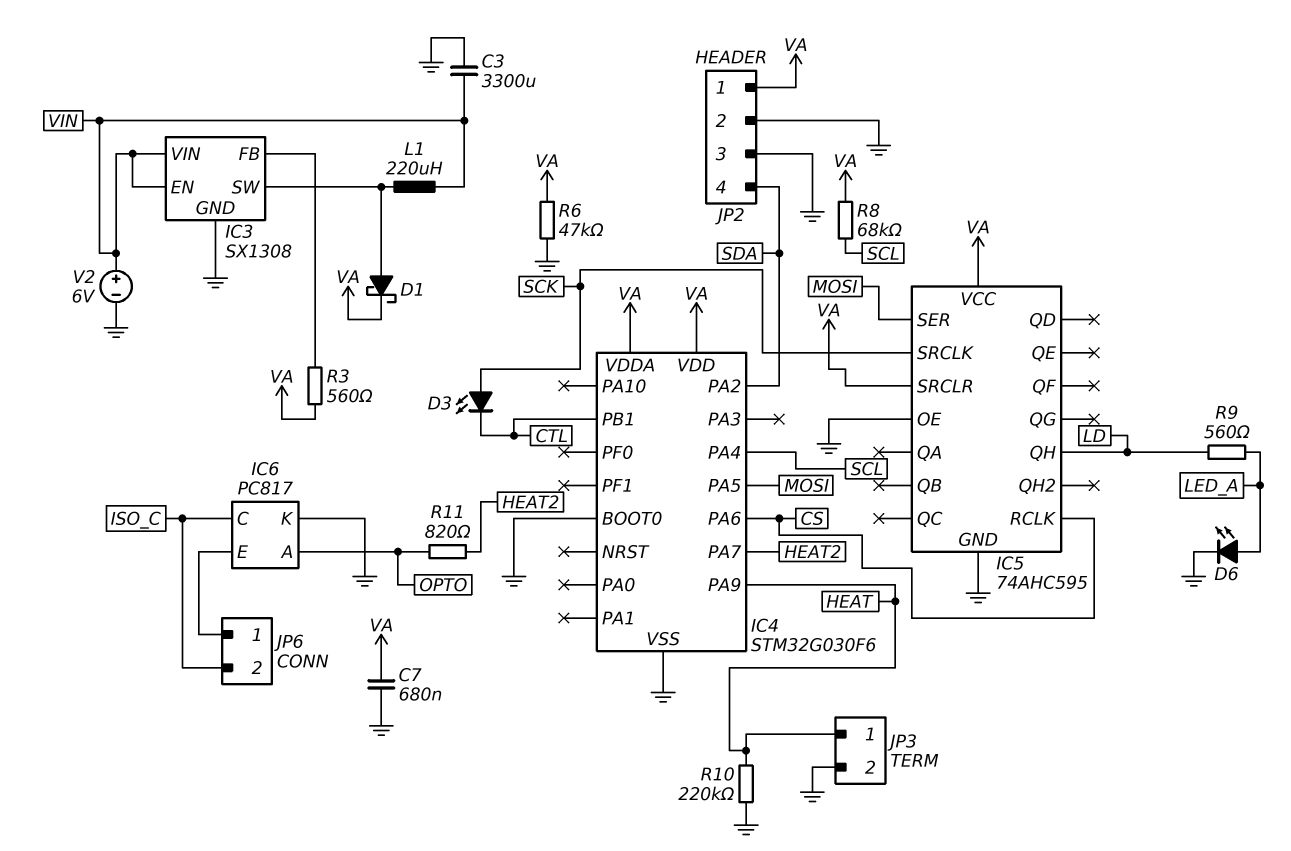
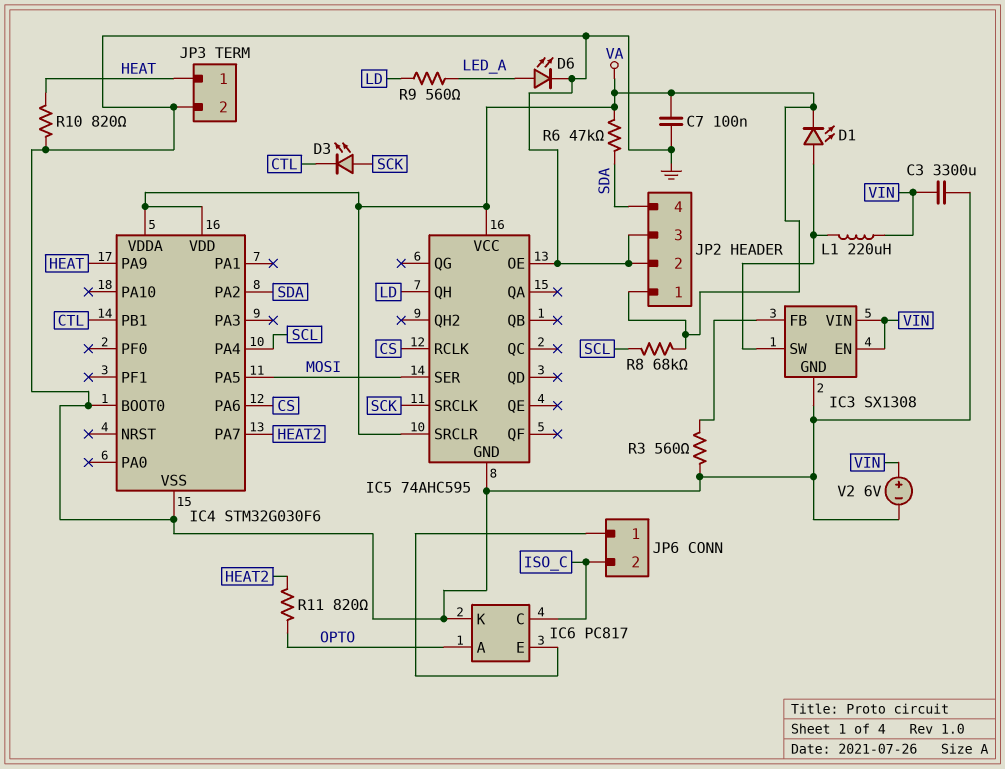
C7: 680nF (GND, VA) -> 100nF (GND, VA)
D1: schottky (A IC3/SW, K VA) -> LED (A IC3/SW, K VA)
R3: 560 (IC3/FB, VA) -> 560 (GND, IC3/FB)
R6: 47k (GND, VA) -> 47k (SDA, VA)
R10: 220k (GND, HEAT) -> 820 (GND, HEAT)

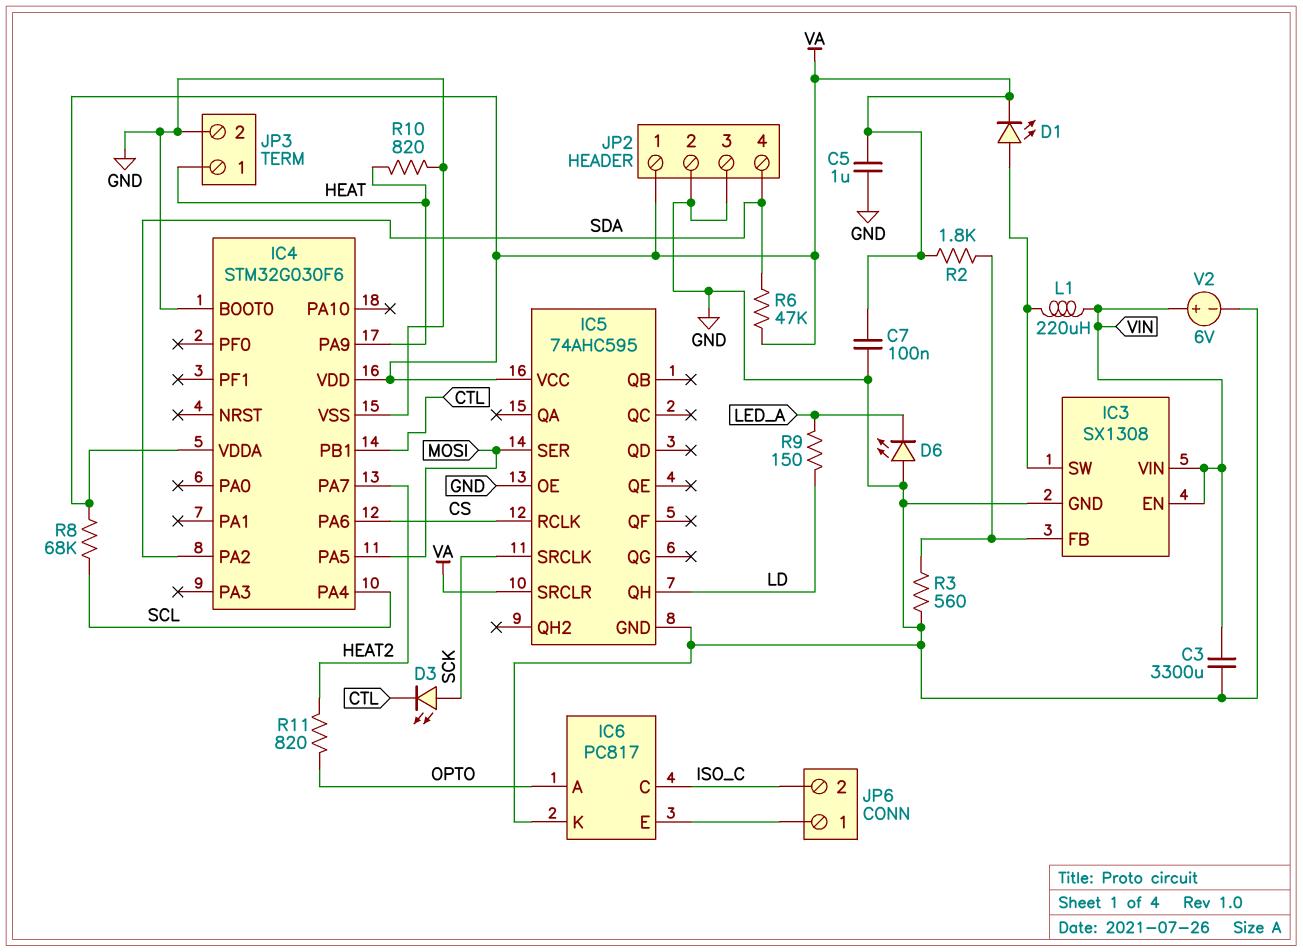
C5: none -> 1uF (GND, VA)
D6: LED (A LED_A, K GND) -> LED (A GND, K LED_A)
R2: none -> 1.8k (IC3/FB, VA)
R9: 560 (LD, LED_A) -> 150 (LD, LED_A)

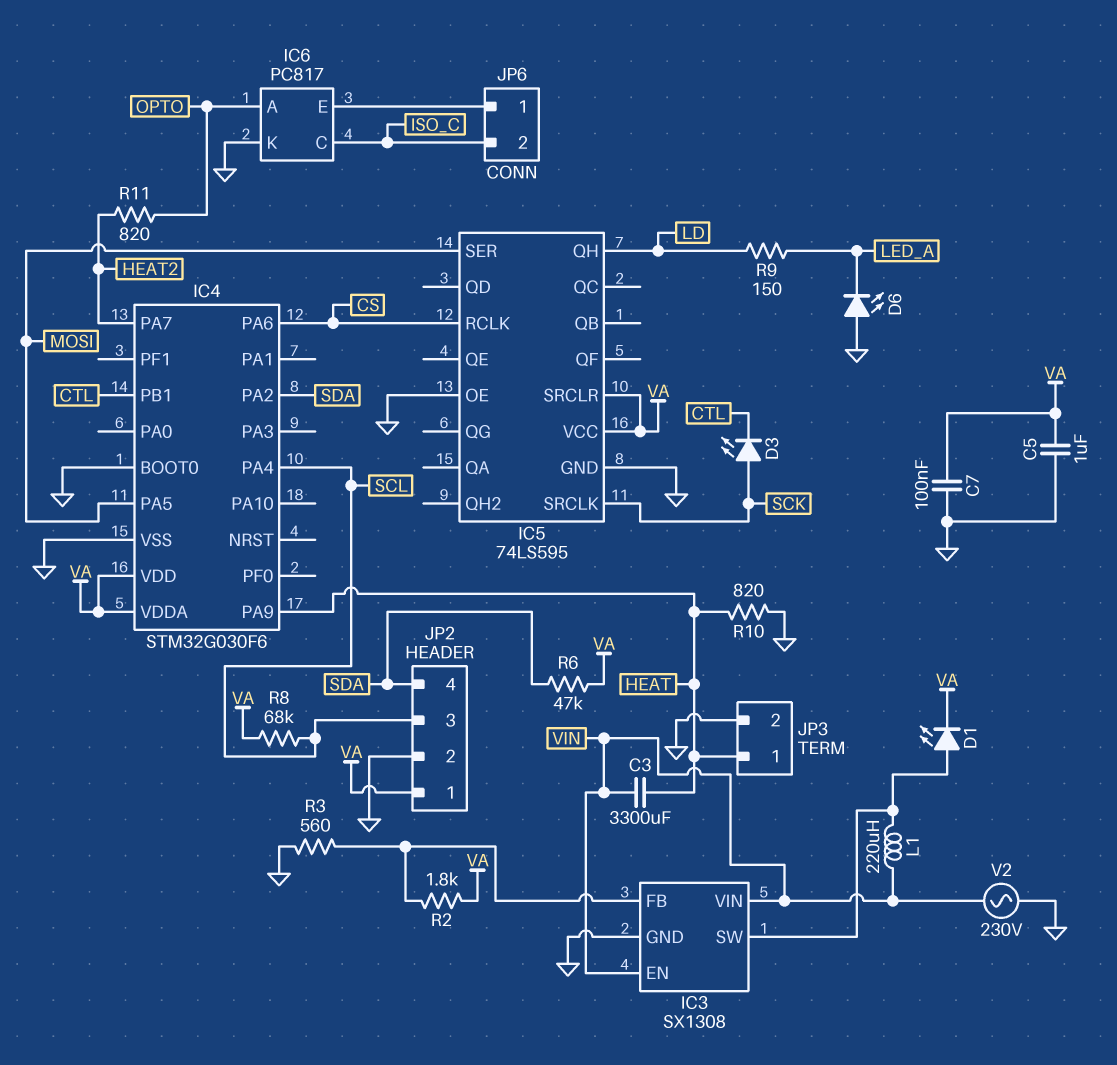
C3: 3300uF (GND, VIN) -> 3300uF (HEAT, VIN)
IC5: 74AHC595 -> 74LS595
JP2 pin 3: GND -> SCL
V2: 6V (plus VIN, minus GND) -> AC 230V (GND, VIN)

